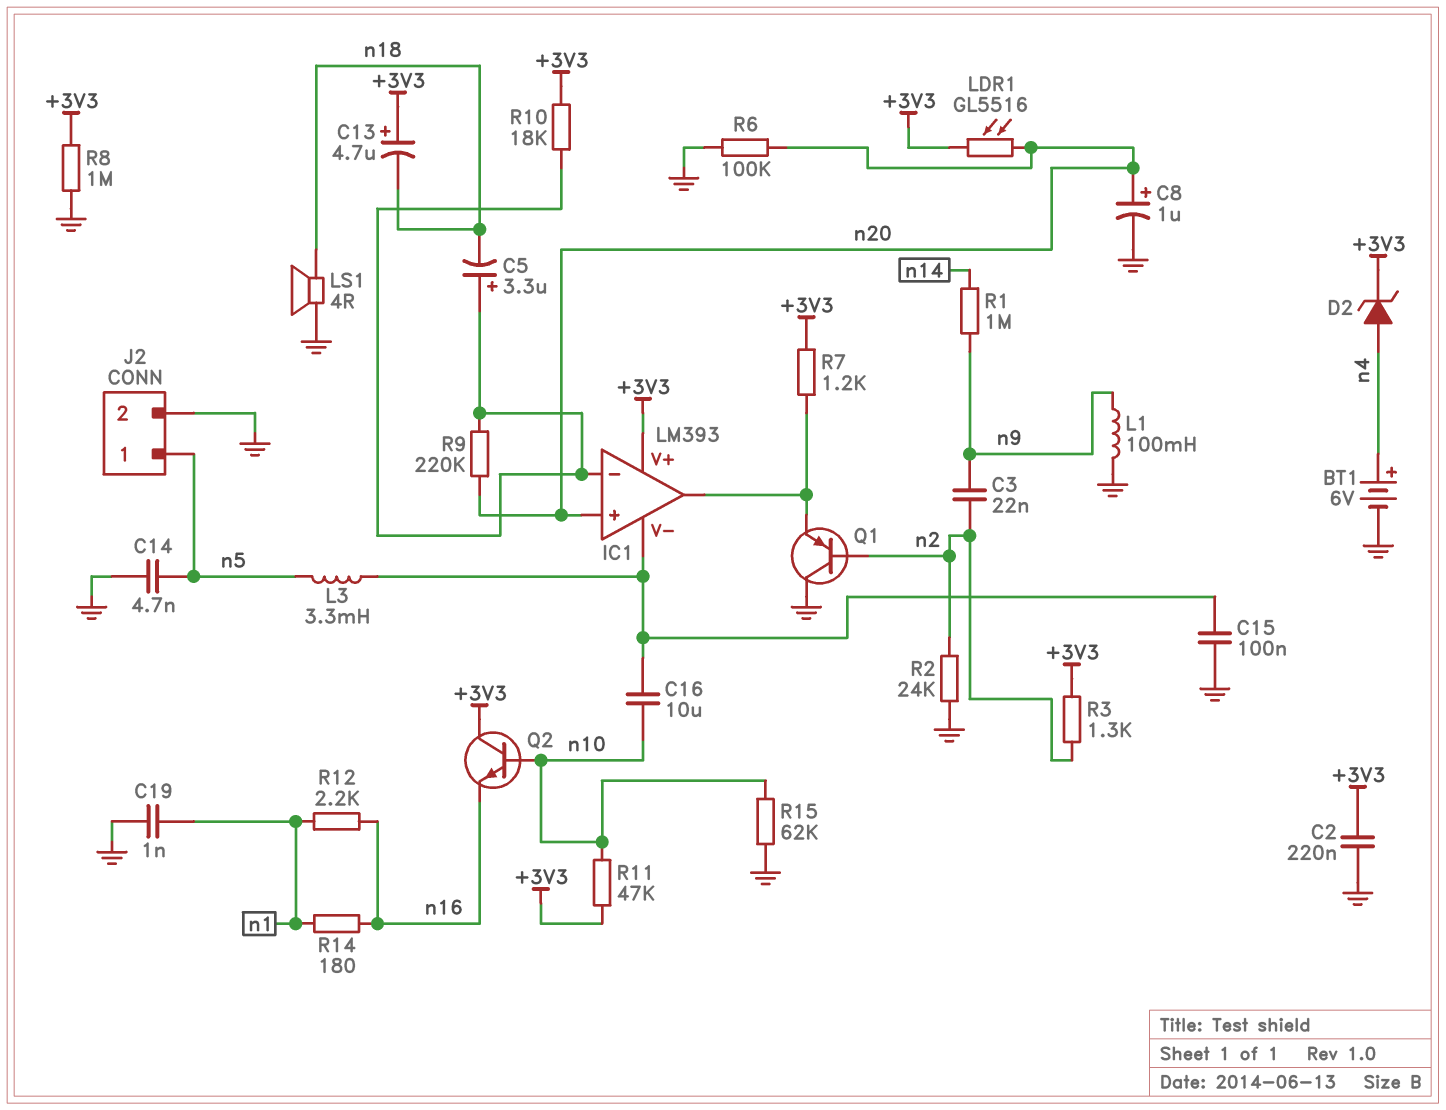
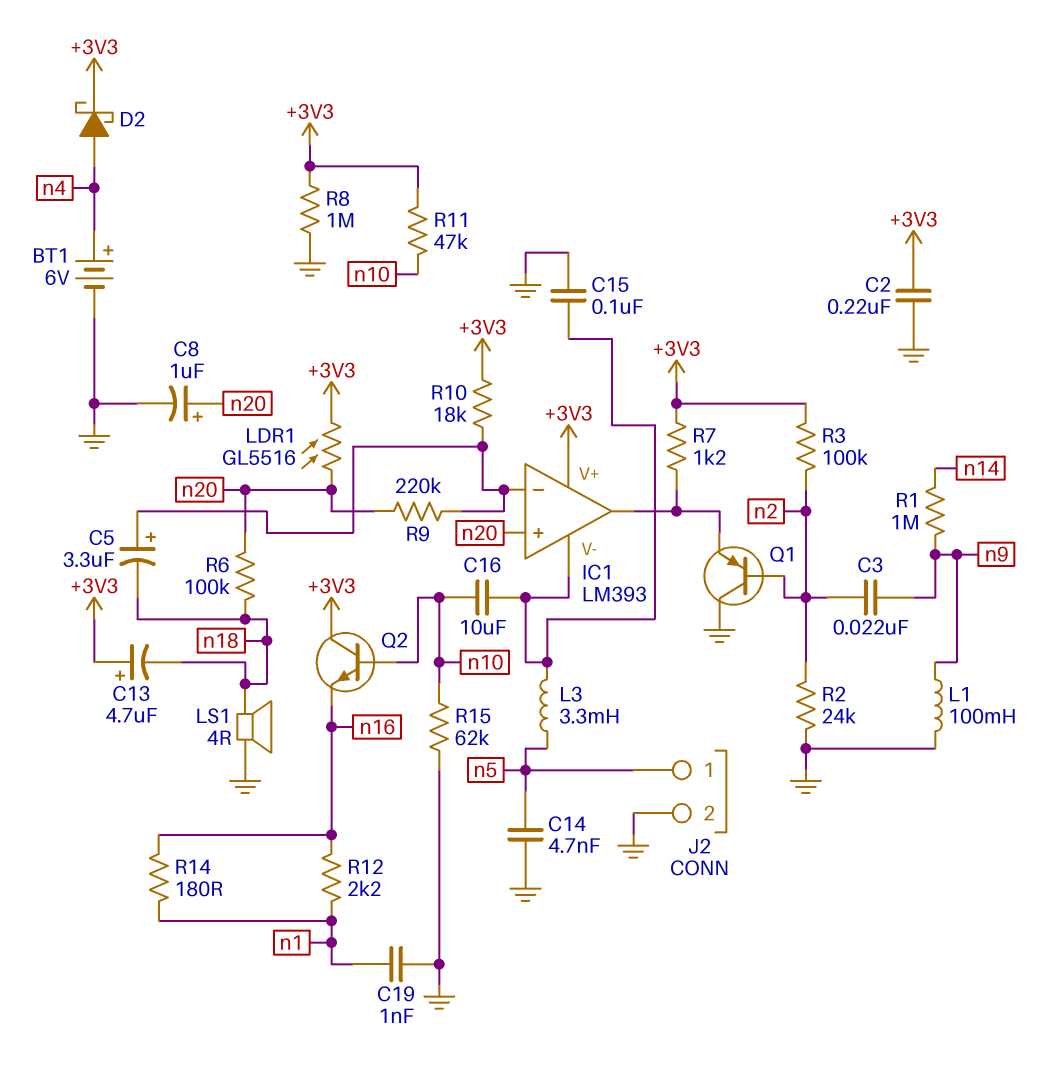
D2: zener (A n4, K +3V3) -> schottky (A n4, K +3V3)
R3: 1.3k (+3V3, n2) -> 100k (+3V3, n2)
R6: 100k (GND, n20) -> 100k (n18, n20)

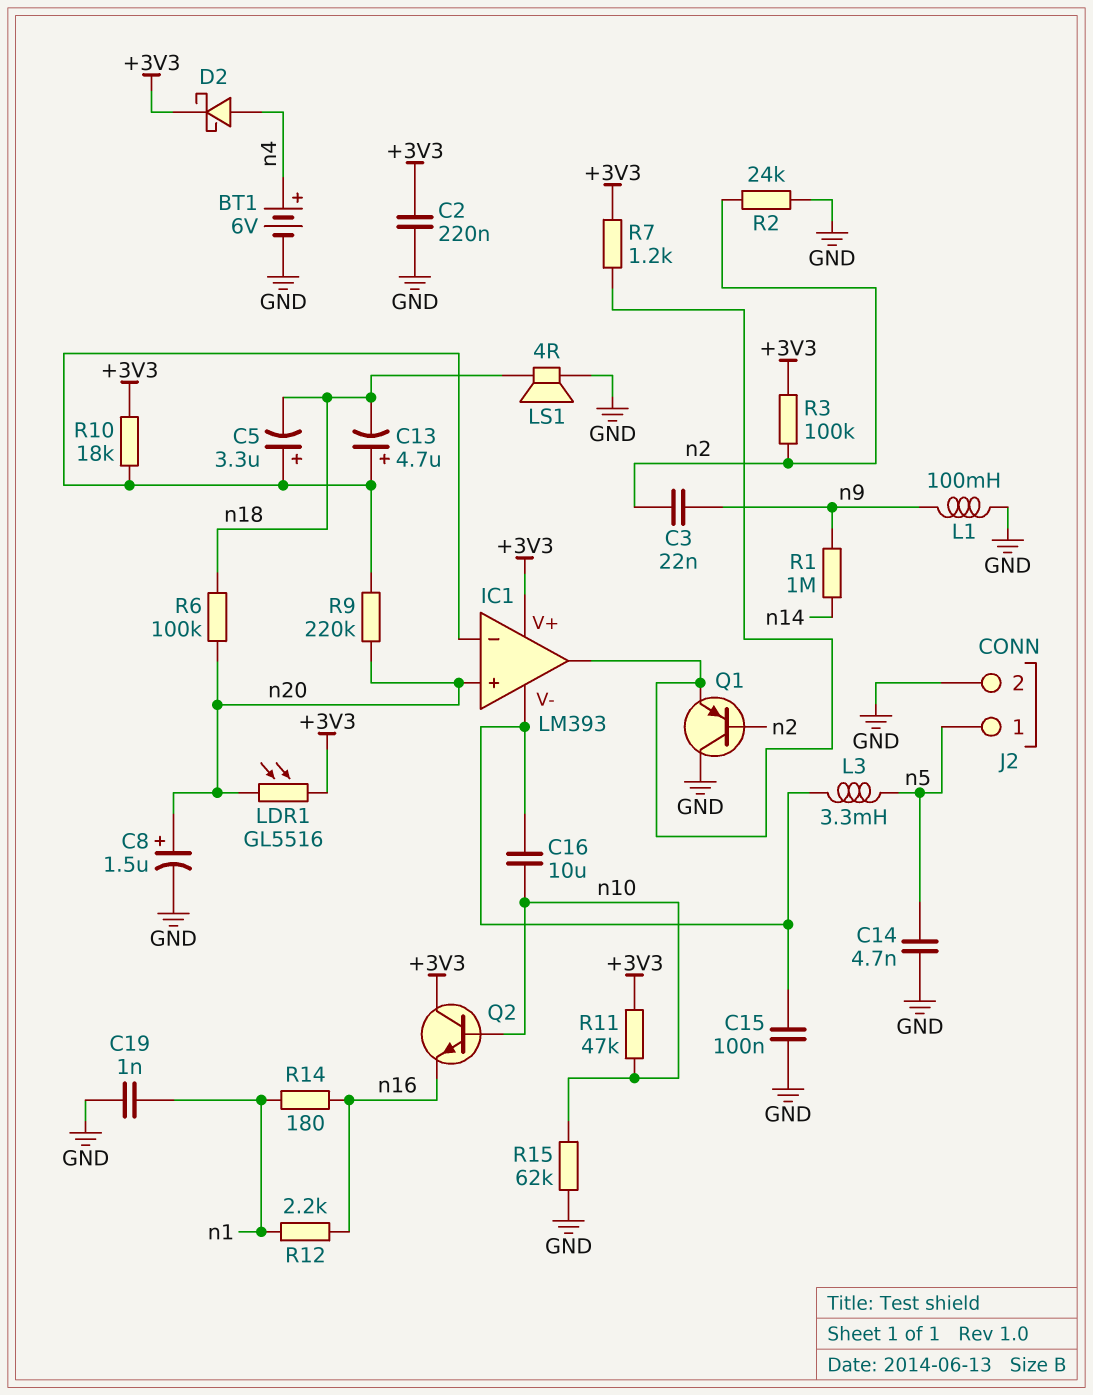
C8: 1uF (plus n20, minus GND) -> 1.5uF (plus n20, minus GND)
C13: 4.7uF (plus +3V3, minus n18) -> 4.7uF (plus IC1/in-, minus n18)
R8: 1M (+3V3, GND) -> none

